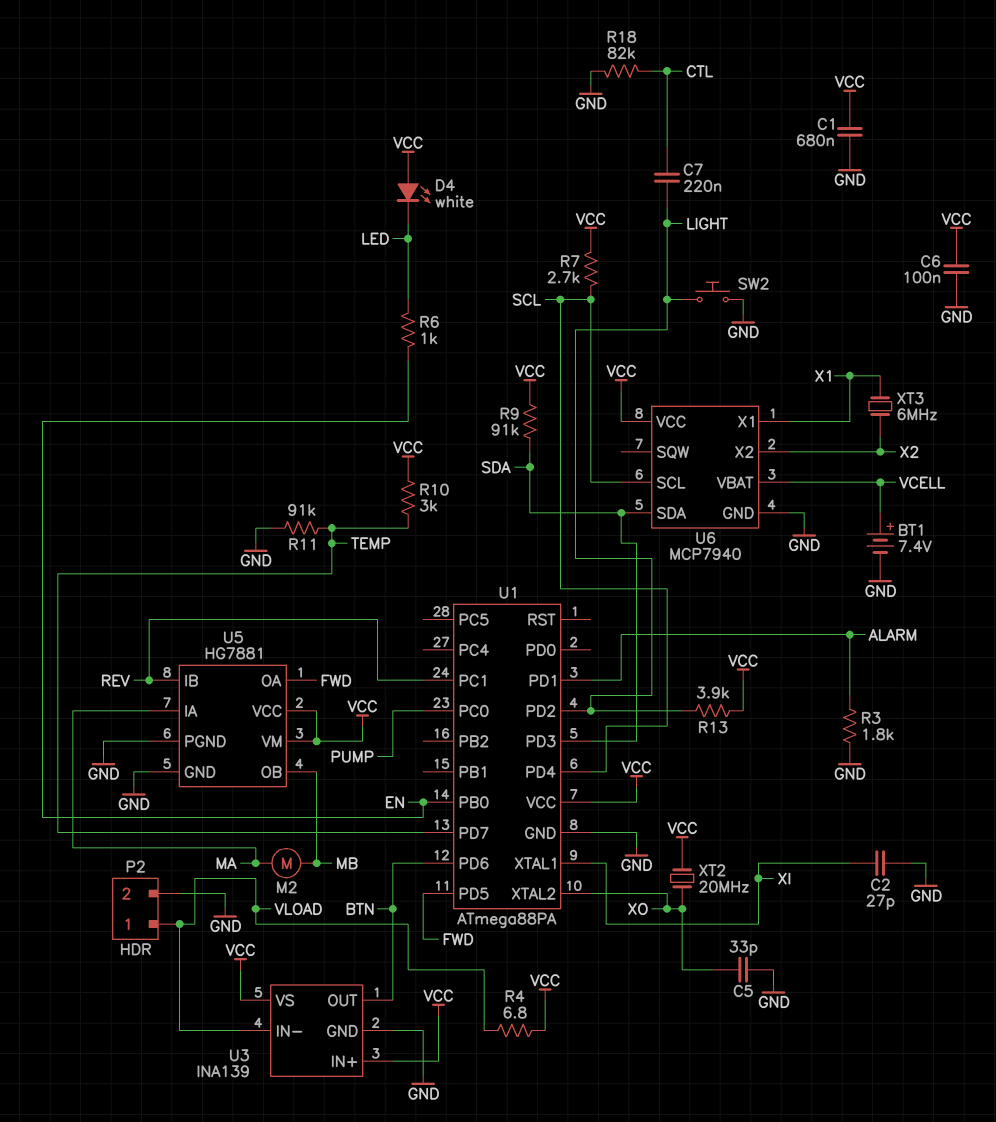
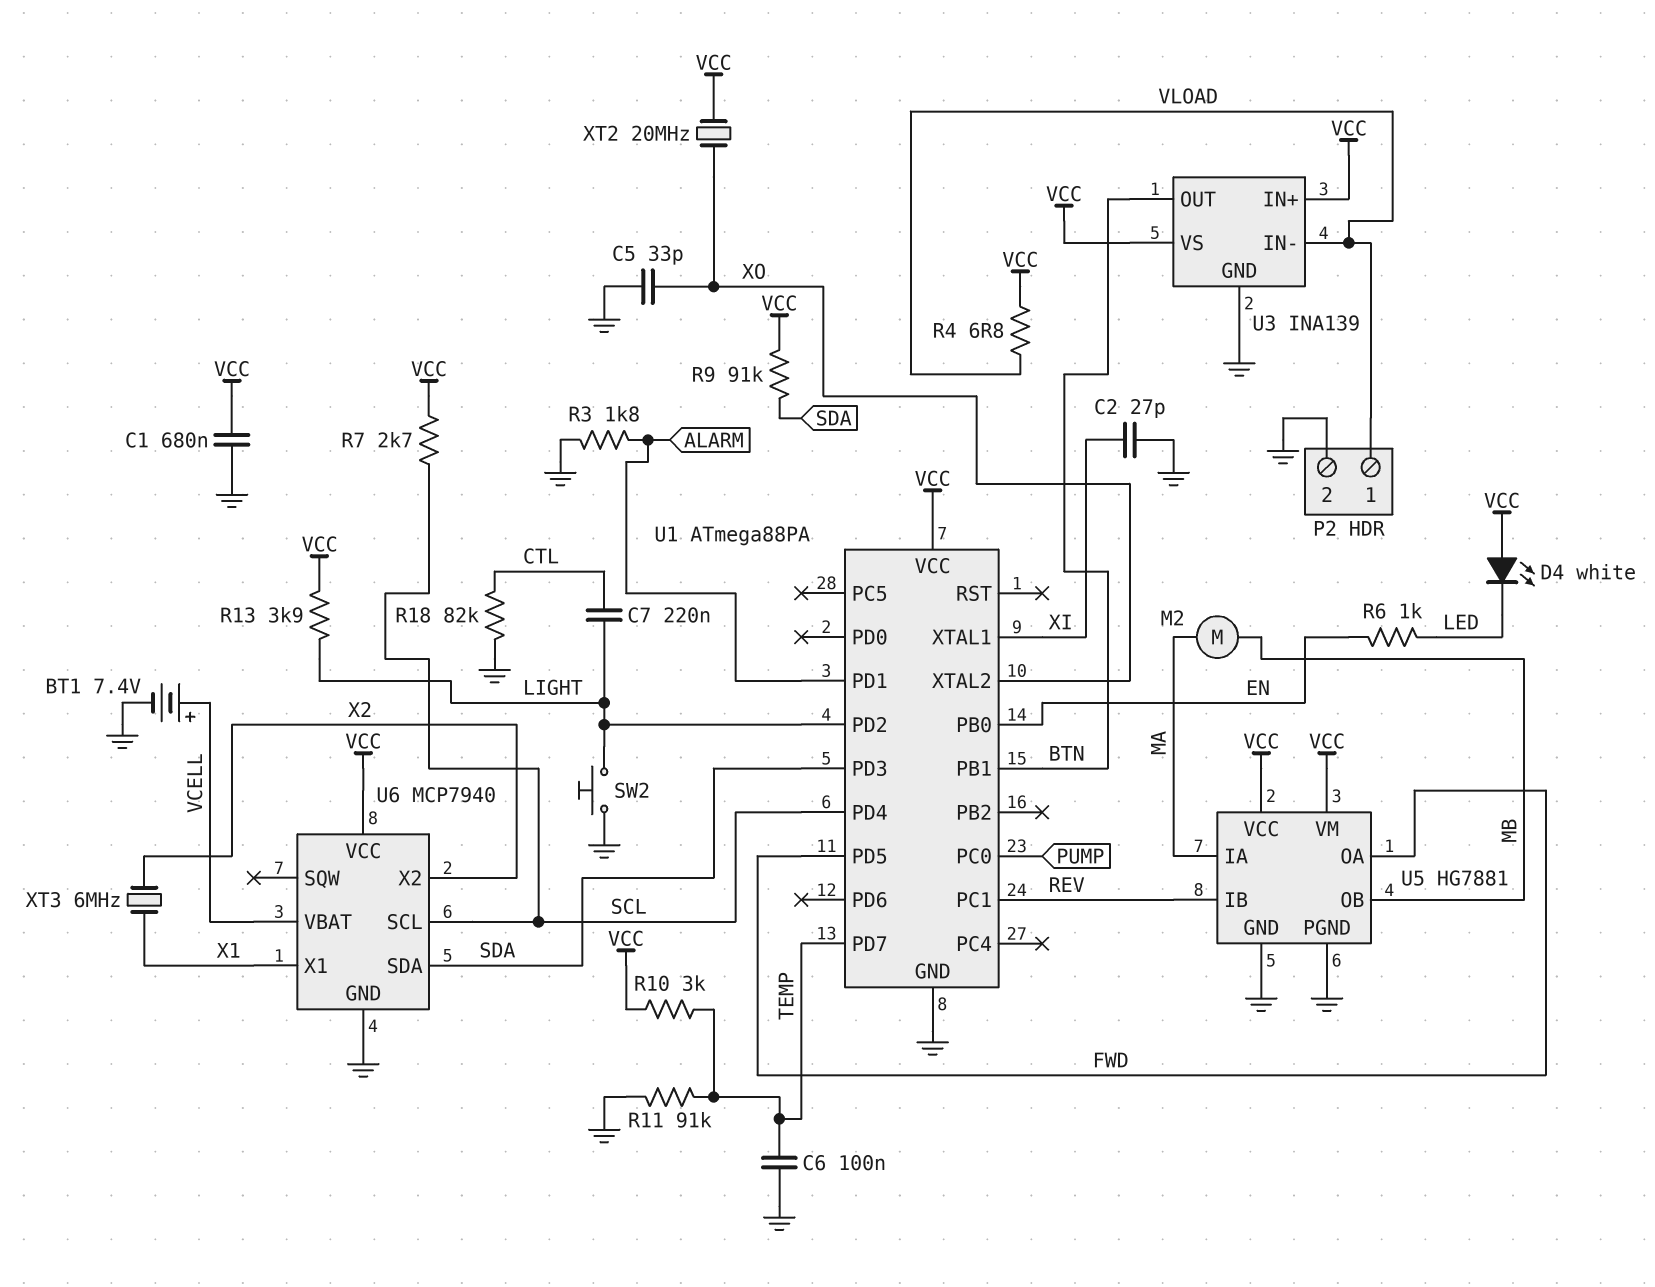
C6: 100nF (GND, VCC) -> 100nF (GND, TEMP)
U1 pin PB1: none -> BTN
U1 pin PD6: BTN -> none

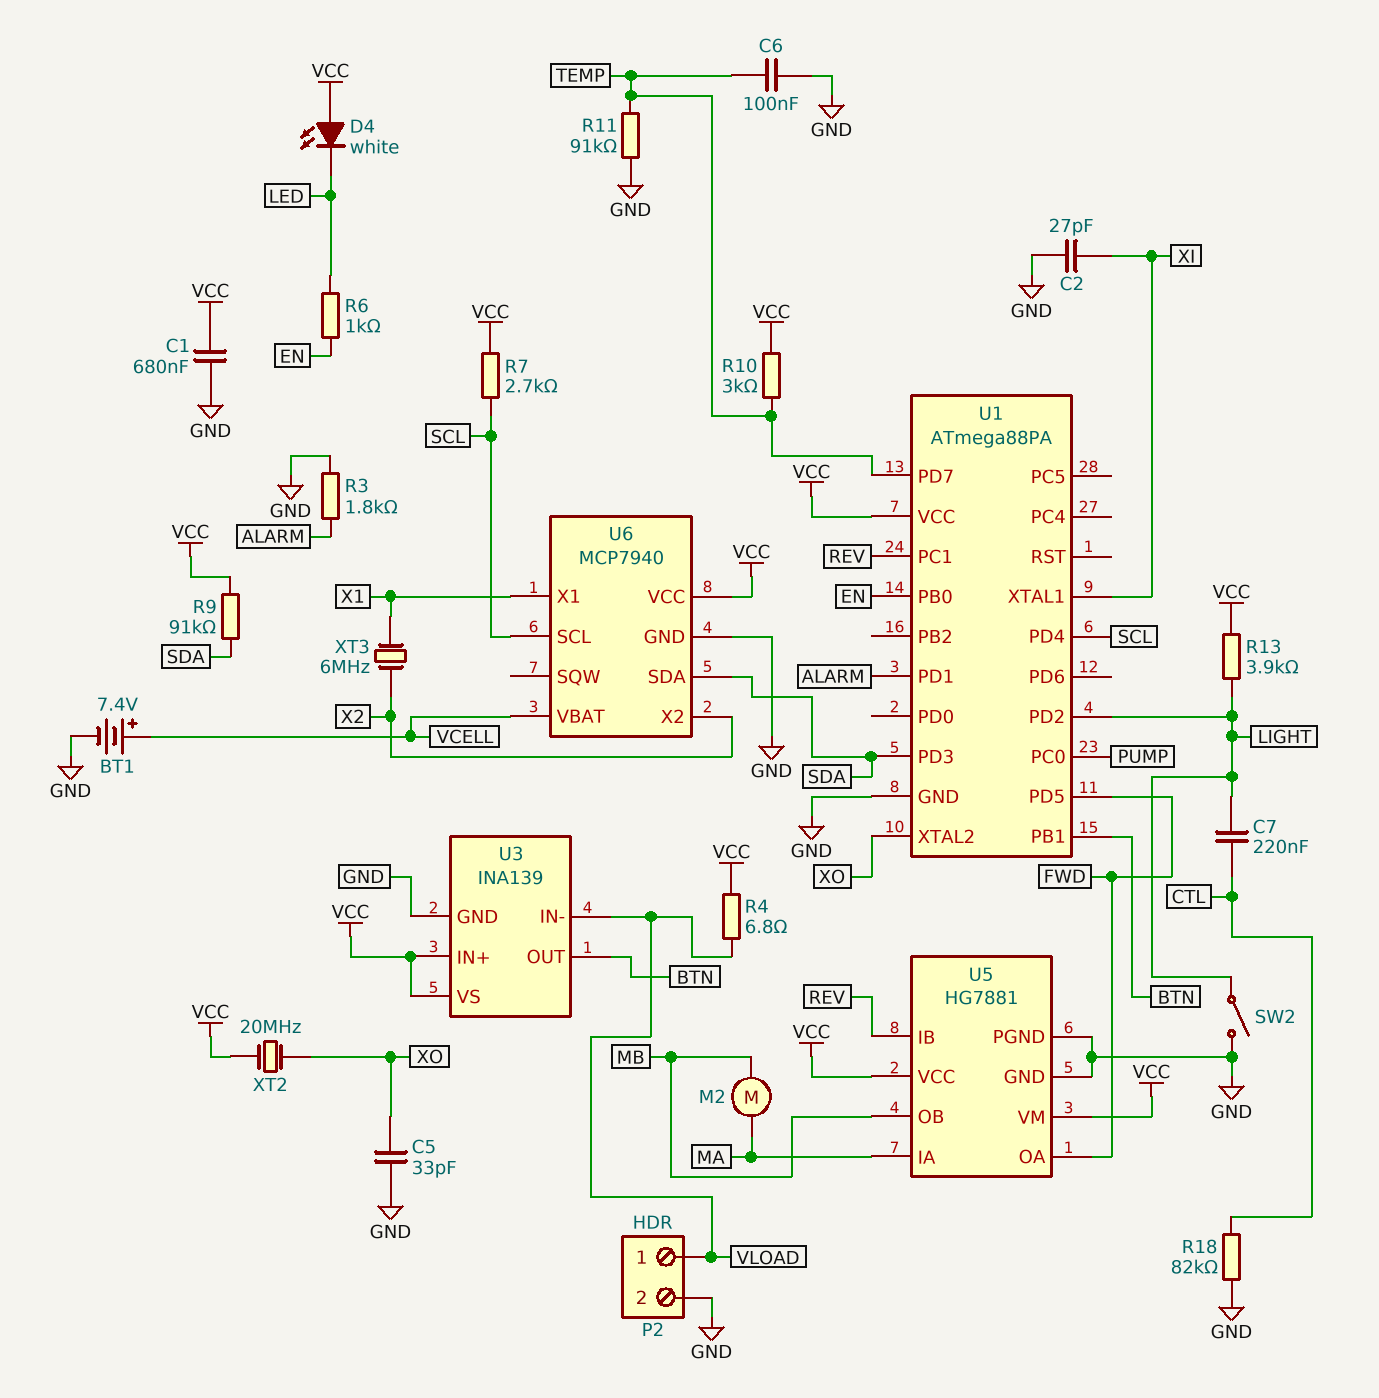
SW2: button (GND, LIGHT) -> switch (GND, LIGHT)

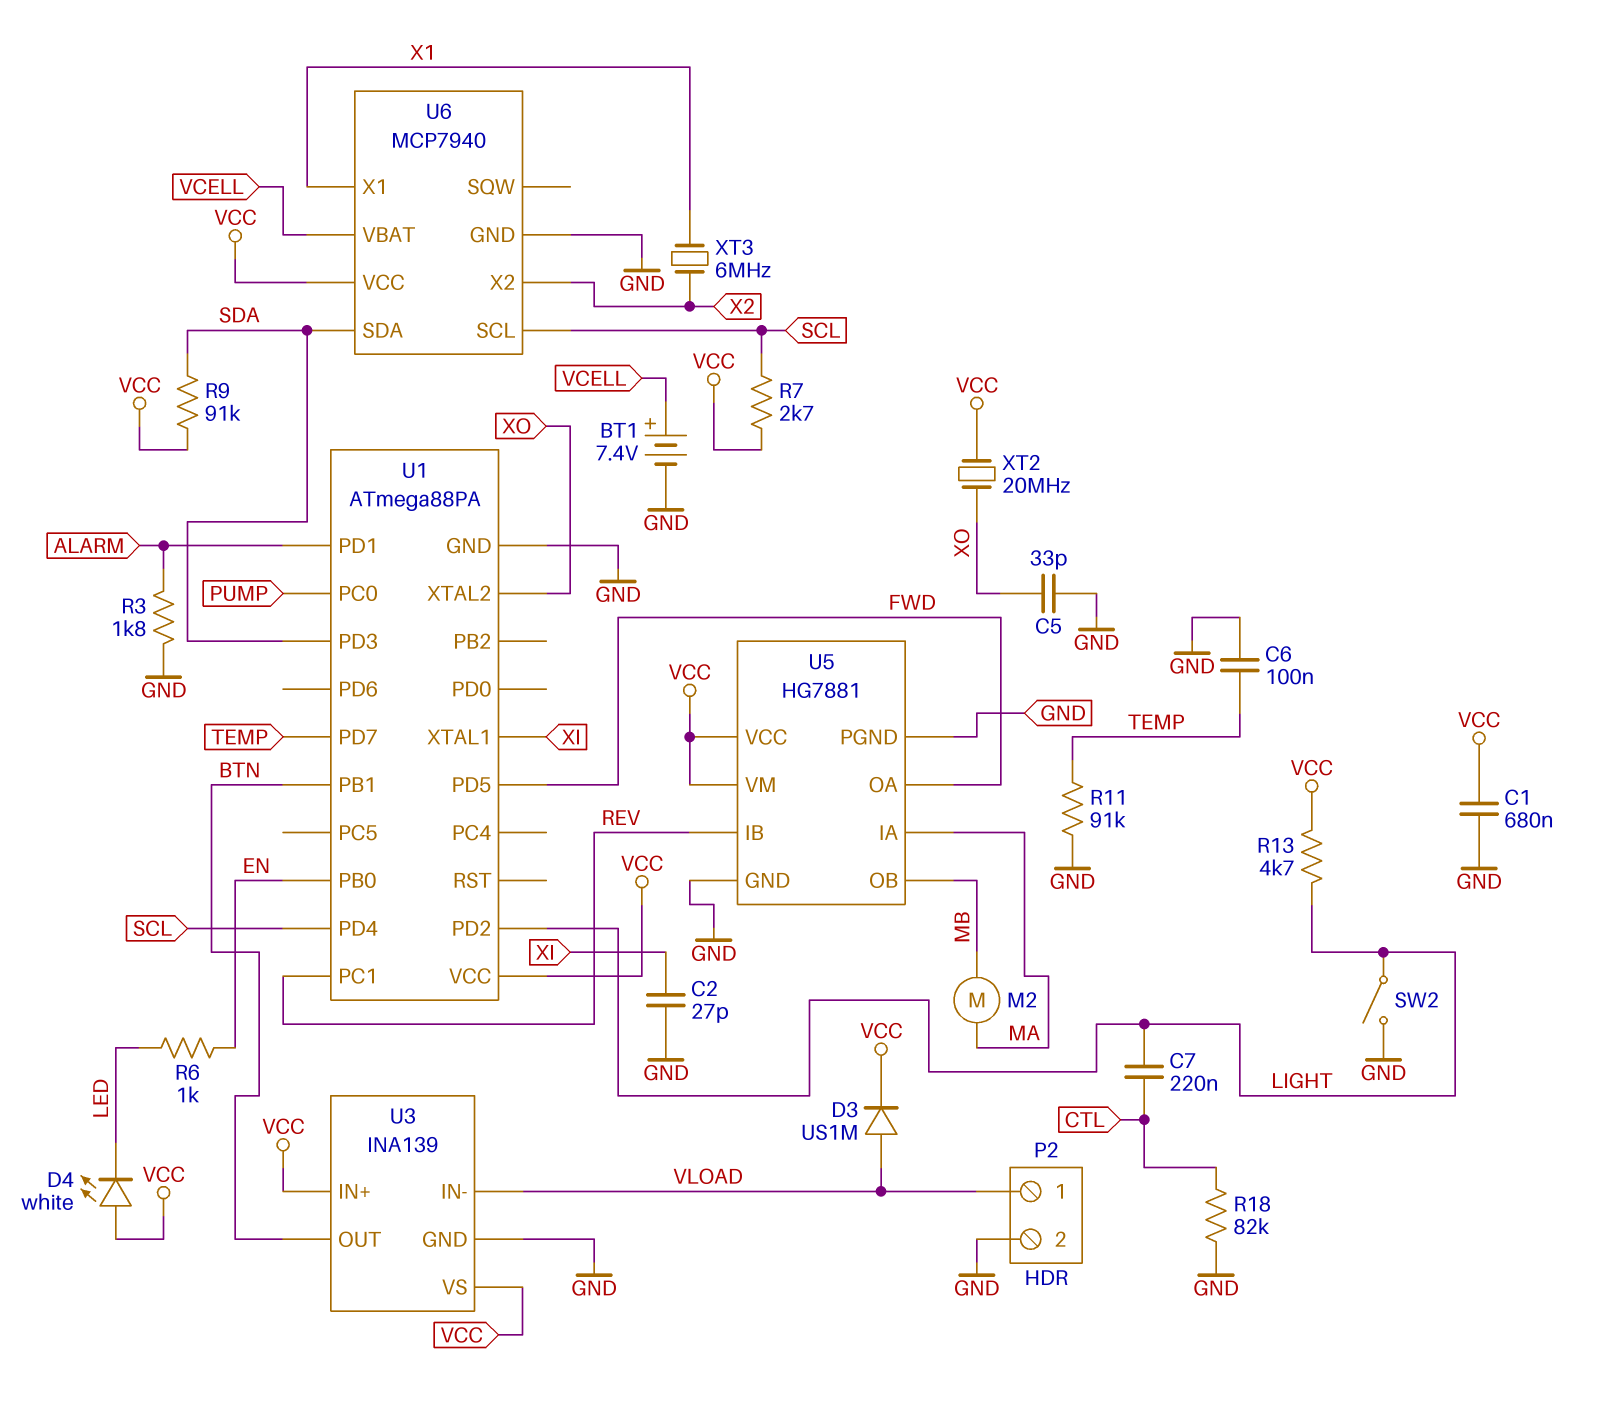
D3: none -> diode US1M (A VLOAD, K VCC)
R4: 6.8 (VCC, VLOAD) -> none
R10: 3k (TEMP, VCC) -> none
R13: 3.9k (LIGHT, VCC) -> 4.7k (LIGHT, VCC)

